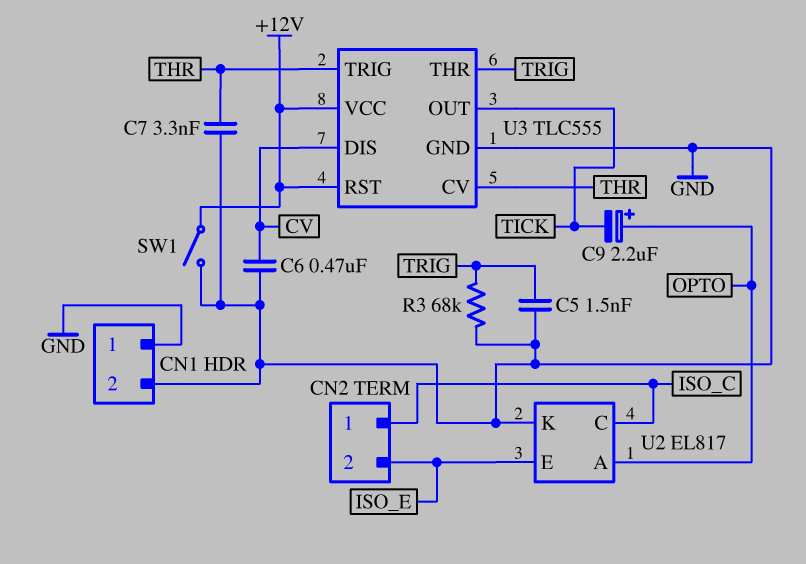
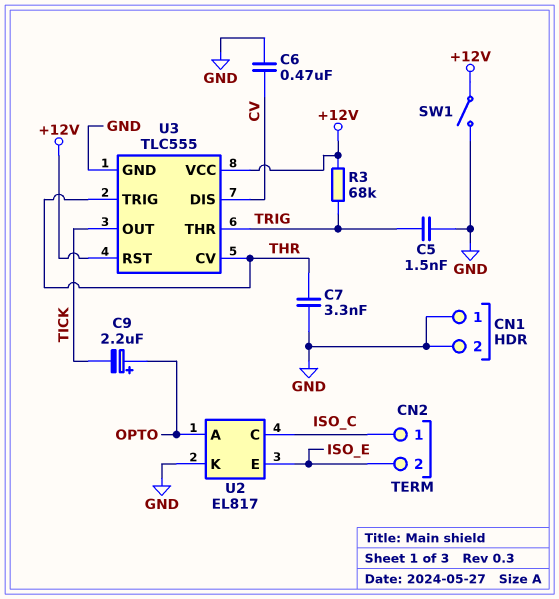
R3: 68k (GND, TRIG) -> 68k (+12V, TRIG)

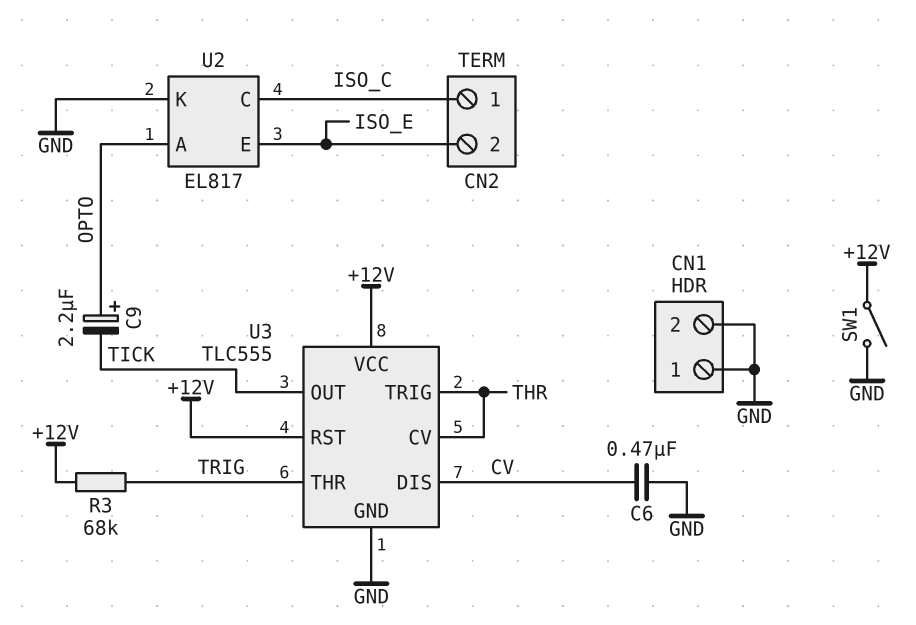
C5: 1.5nF (GND, TRIG) -> none
C7: 3.3nF (GND, THR) -> none

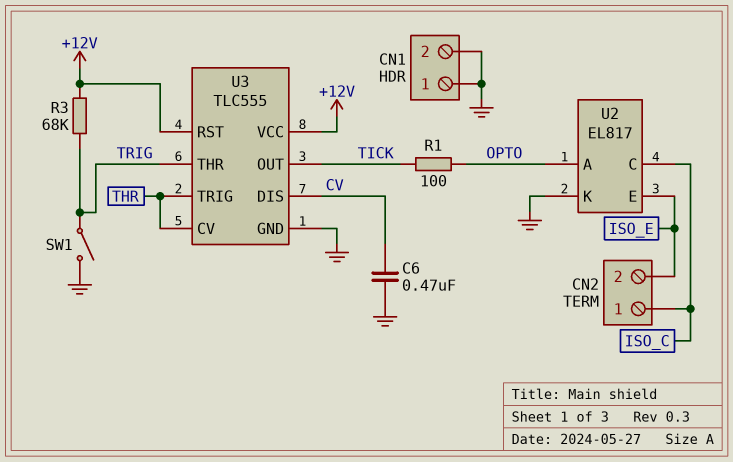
C9: 2.2uF (plus OPTO, minus TICK) -> none
R1: none -> 100 (OPTO, TICK)
SW1: switch (+12V, GND) -> switch (GND, TRIG)

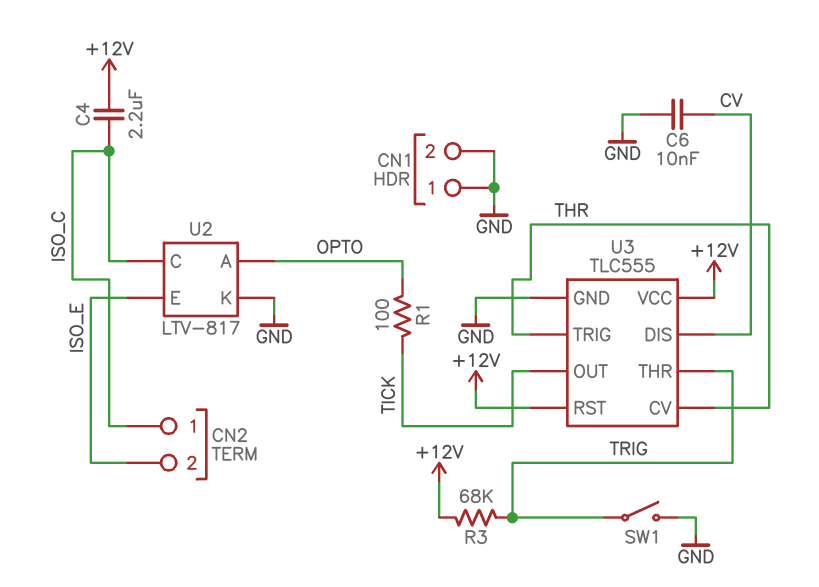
C4: none -> 2.2uF (+12V, ISO_C)
C6: 470nF (CV, GND) -> 10nF (CV, GND)
U2: EL817 -> LTV-817

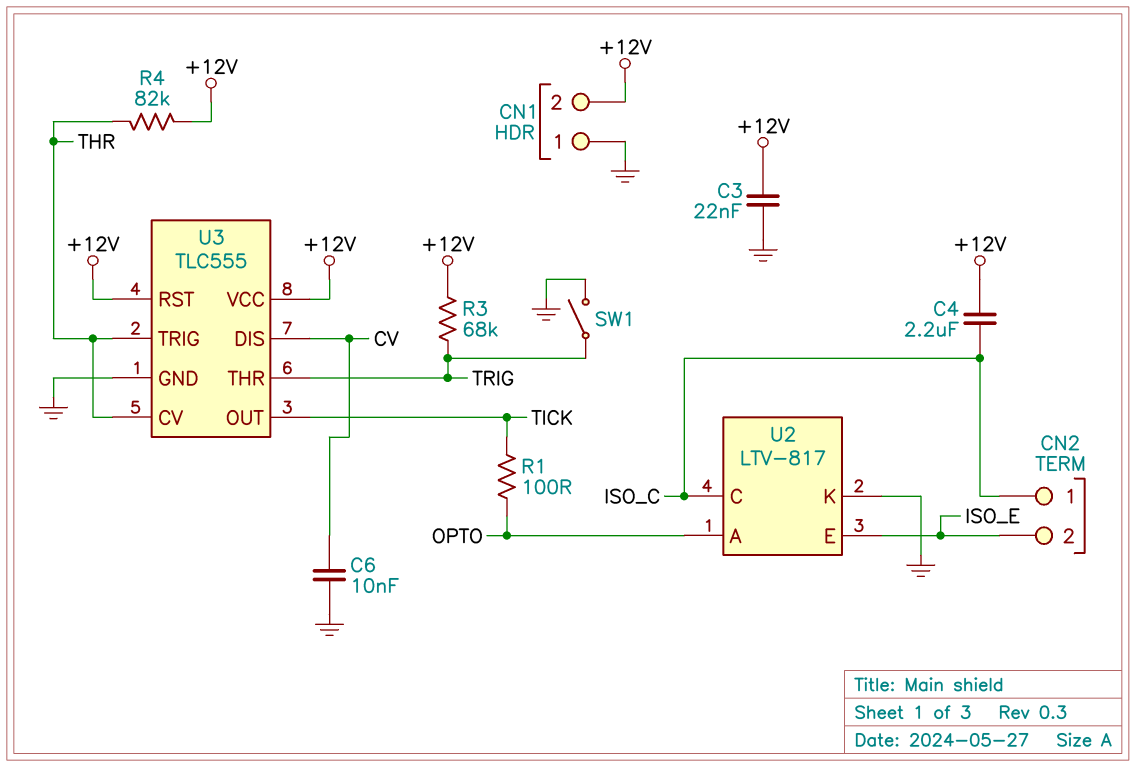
C3: none -> 22nF (+12V, GND)
CN1 pin 2: GND -> +12V
R4: none -> 82k (+12V, THR)

